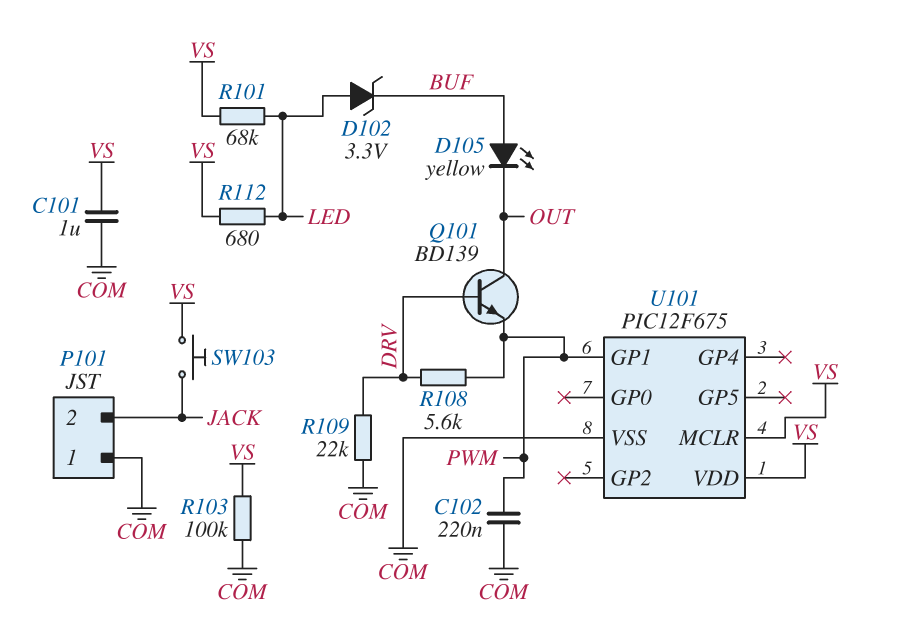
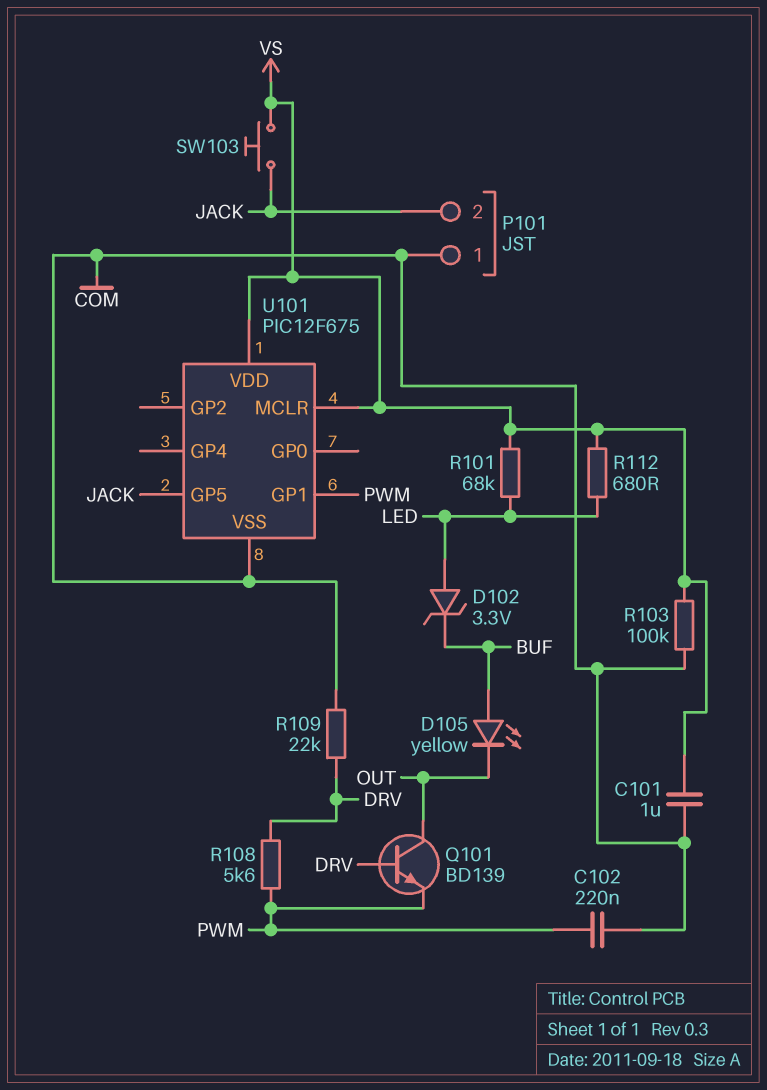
U101 pin GP5: none -> JACK

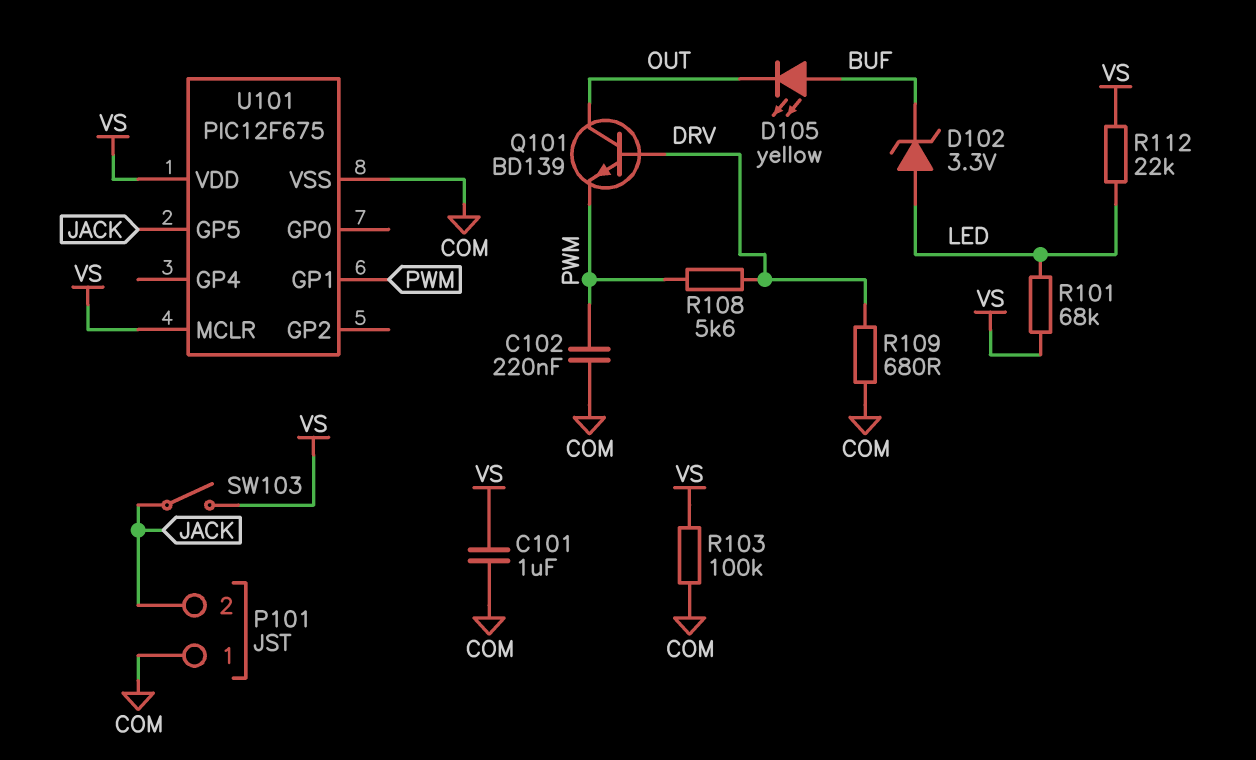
R109: 22k (COM, DRV) -> 680 (COM, DRV)
R112: 680 (LED, VS) -> 22k (LED, VS)
SW103: button (JACK, VS) -> switch (JACK, VS)

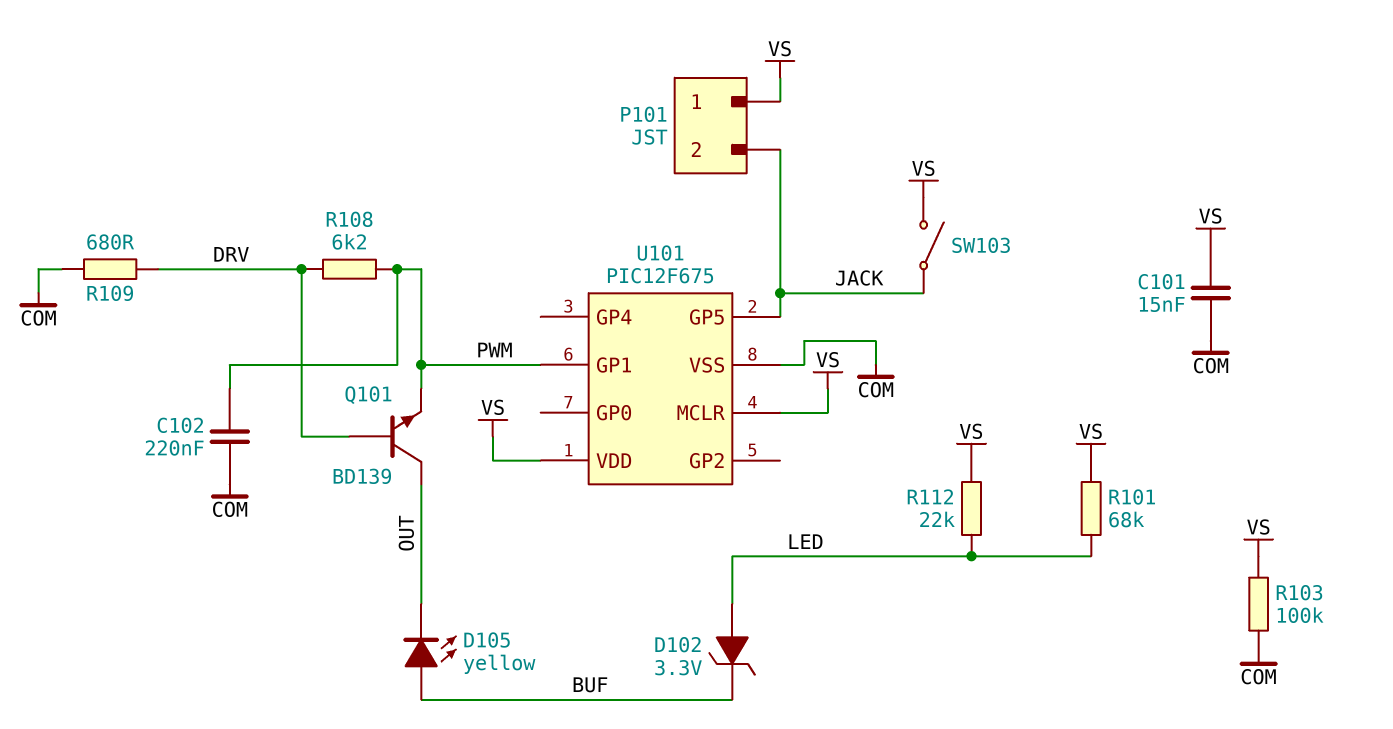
C101: 1uF (COM, VS) -> 15nF (COM, VS)
P101 pin 1: COM -> VS
R108: 5.6k (DRV, PWM) -> 6.2k (DRV, PWM)

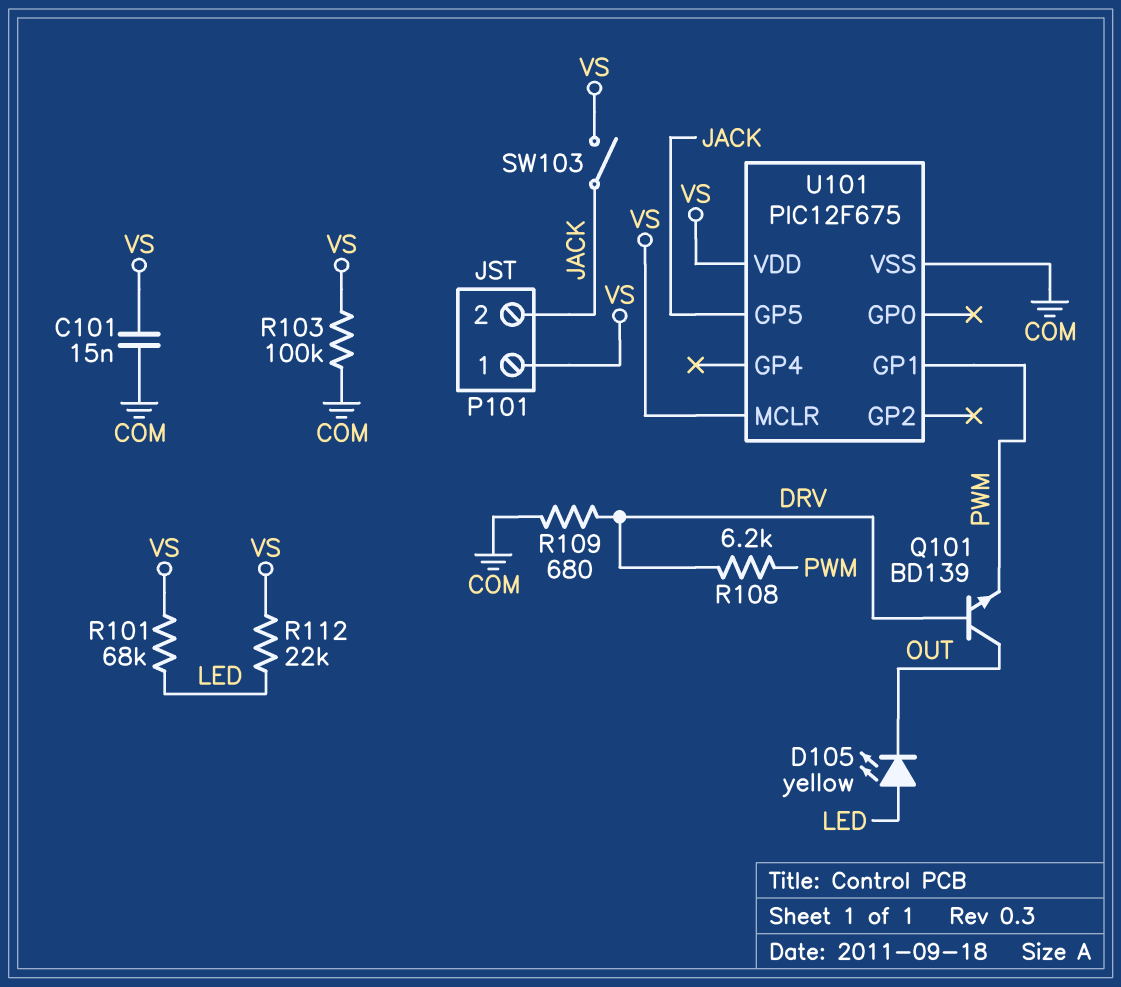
C102: 220nF (COM, PWM) -> none
D102: zener 3.3V (A LED, K BUF) -> none
D105: LED yellow (A BUF, K OUT) -> LED yellow (A LED, K OUT)

